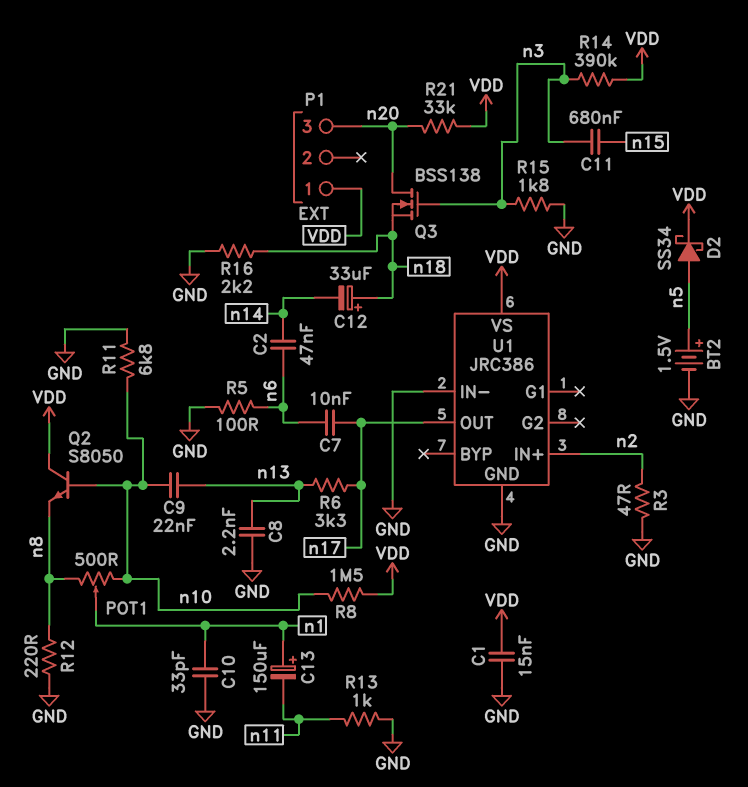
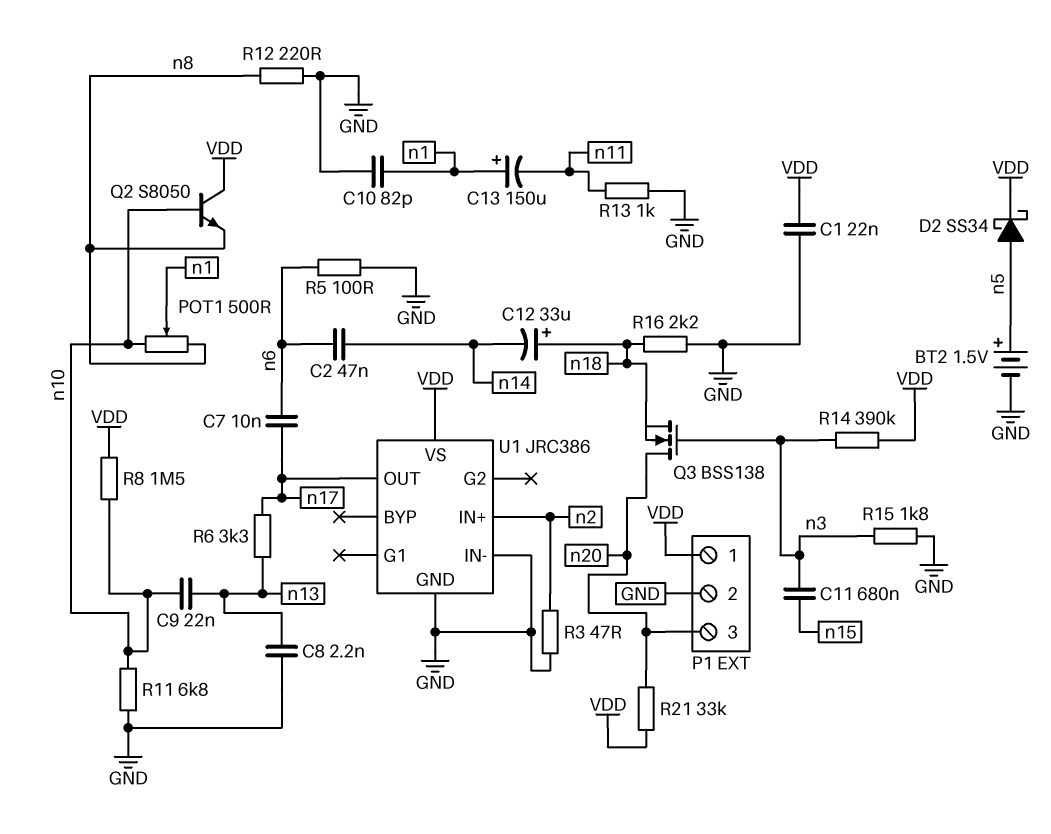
C1: 15nF (GND, VDD) -> 22nF (GND, VDD)
C10: 33pF (GND, n1) -> 82pF (GND, n1)
P1 pin 2: none -> GND

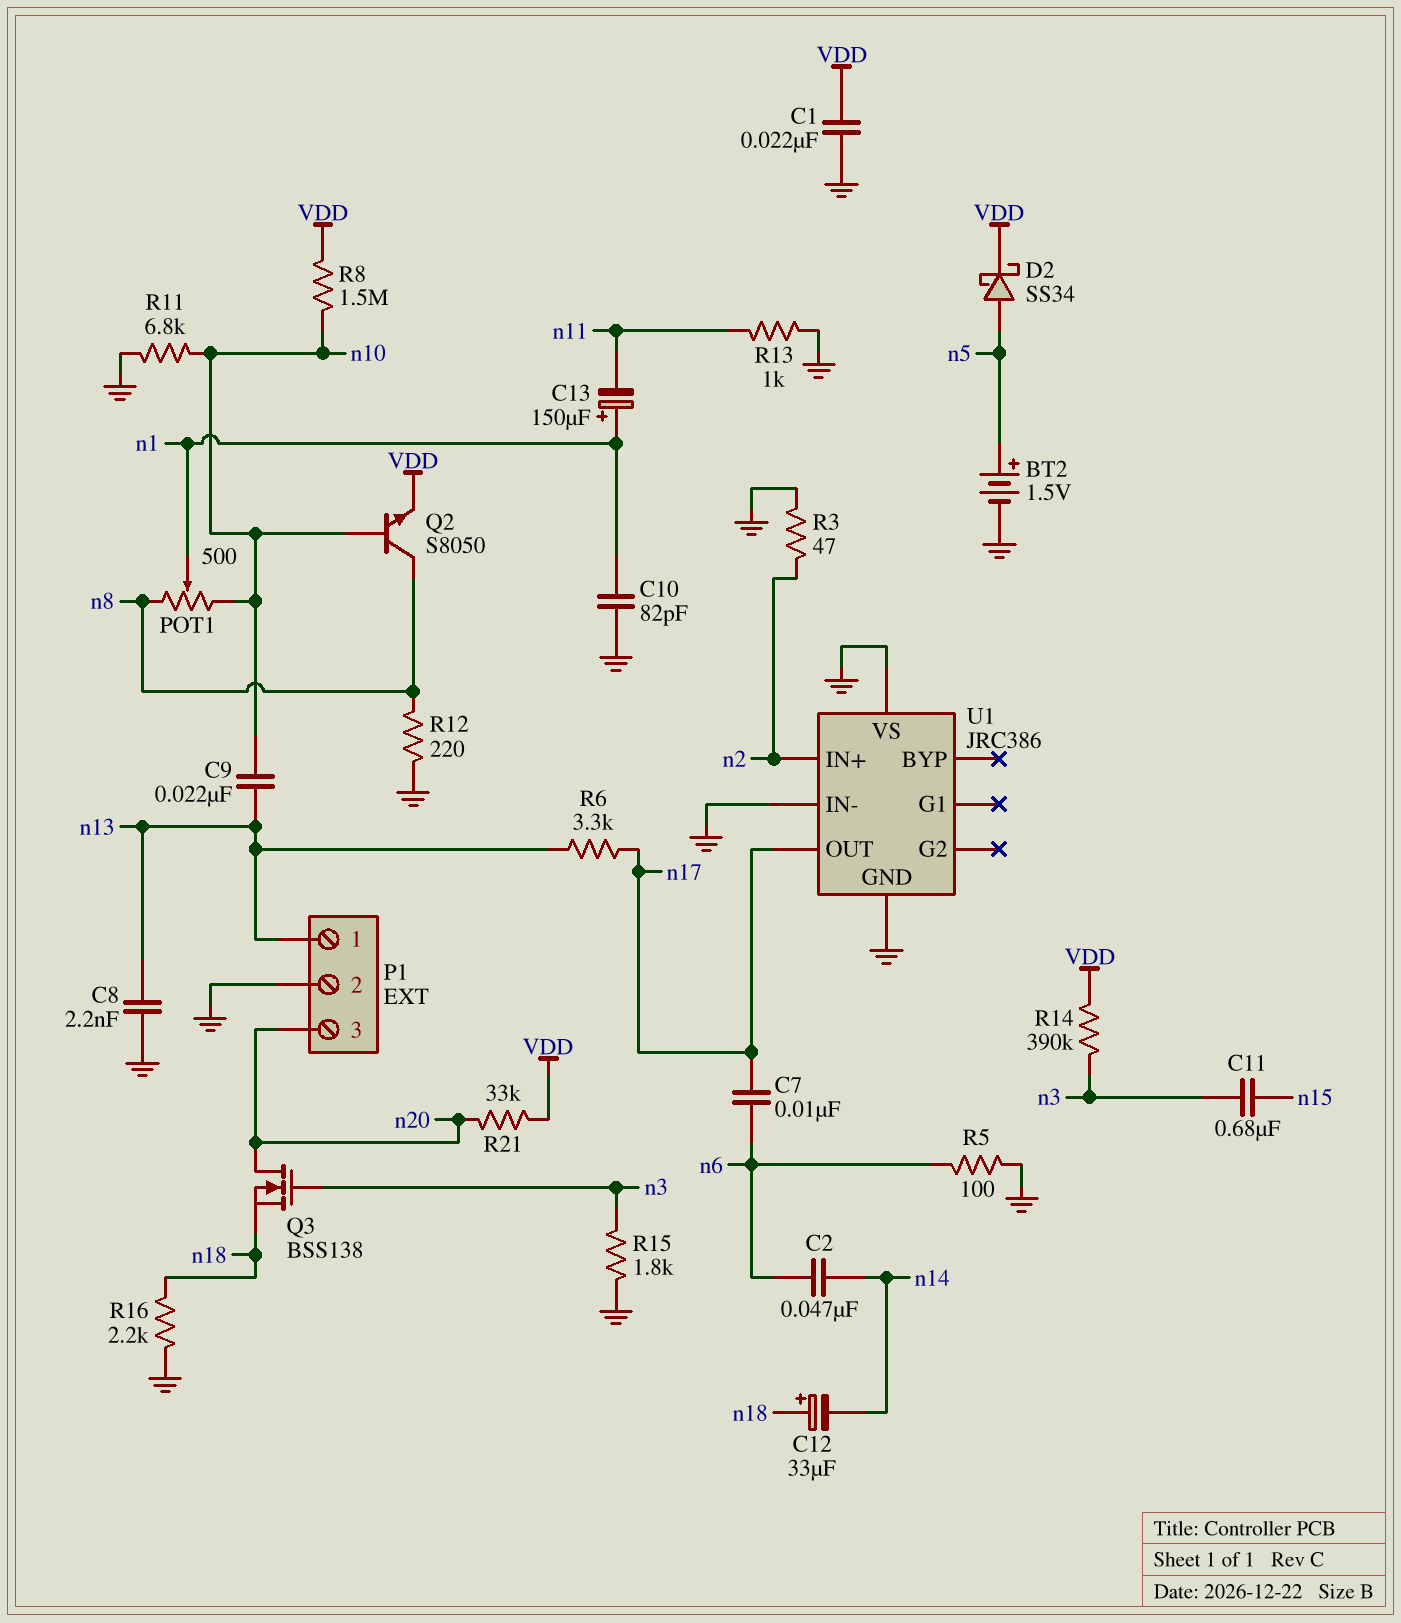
P1 pin 1: VDD -> n13
Q2: NPN S8050 (B n10, C VDD, E n8) -> NPN S8050 (B n10, C n8, E VDD)
U1 pin VS: VDD -> GND

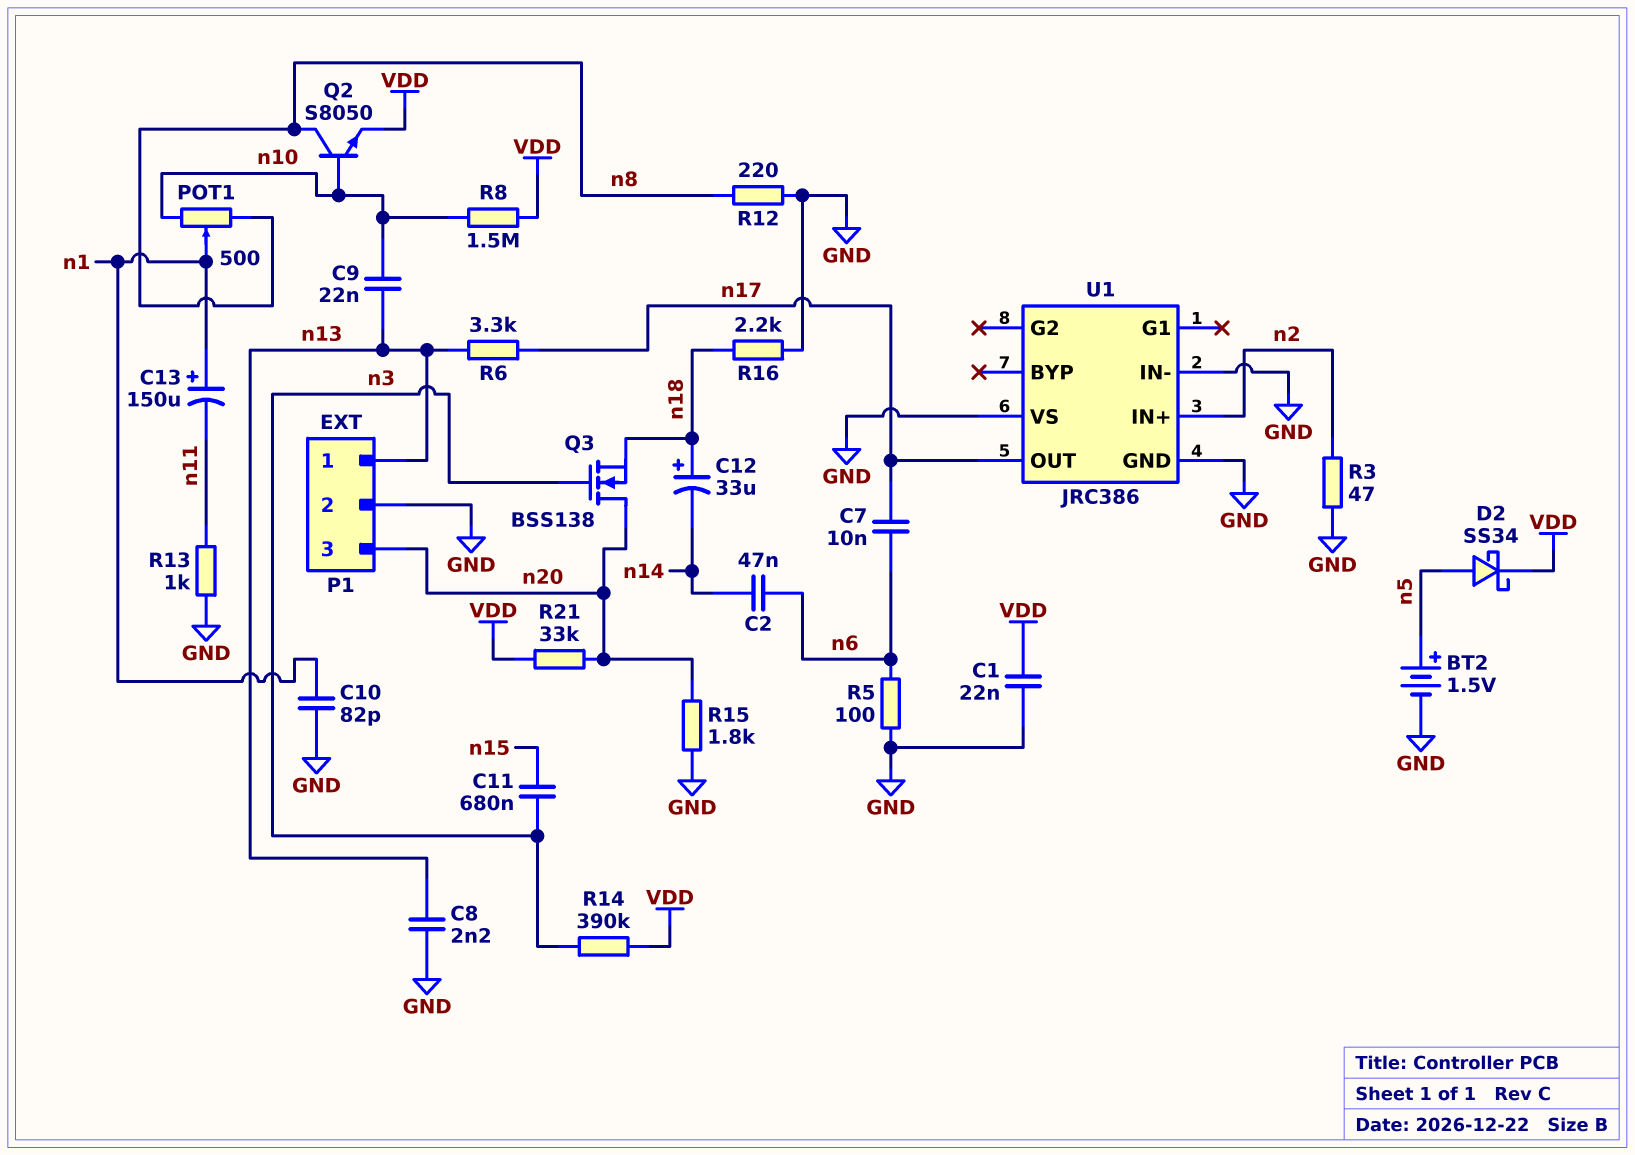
R11: 6.8k (GND, n10) -> none
R15: 1.8k (GND, n3) -> 1.8k (GND, n20)

